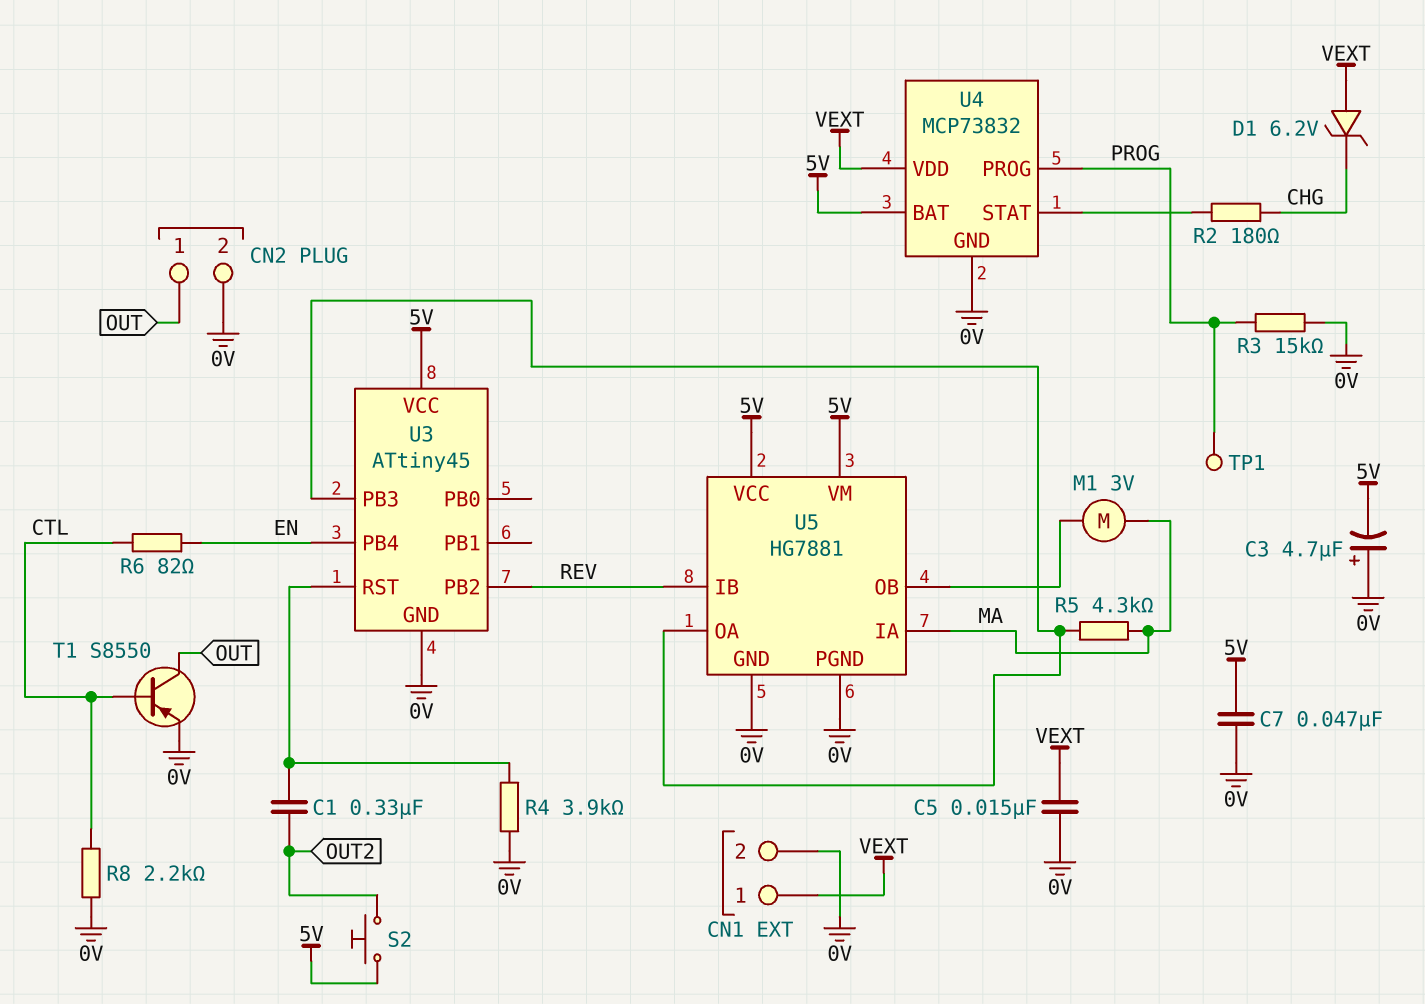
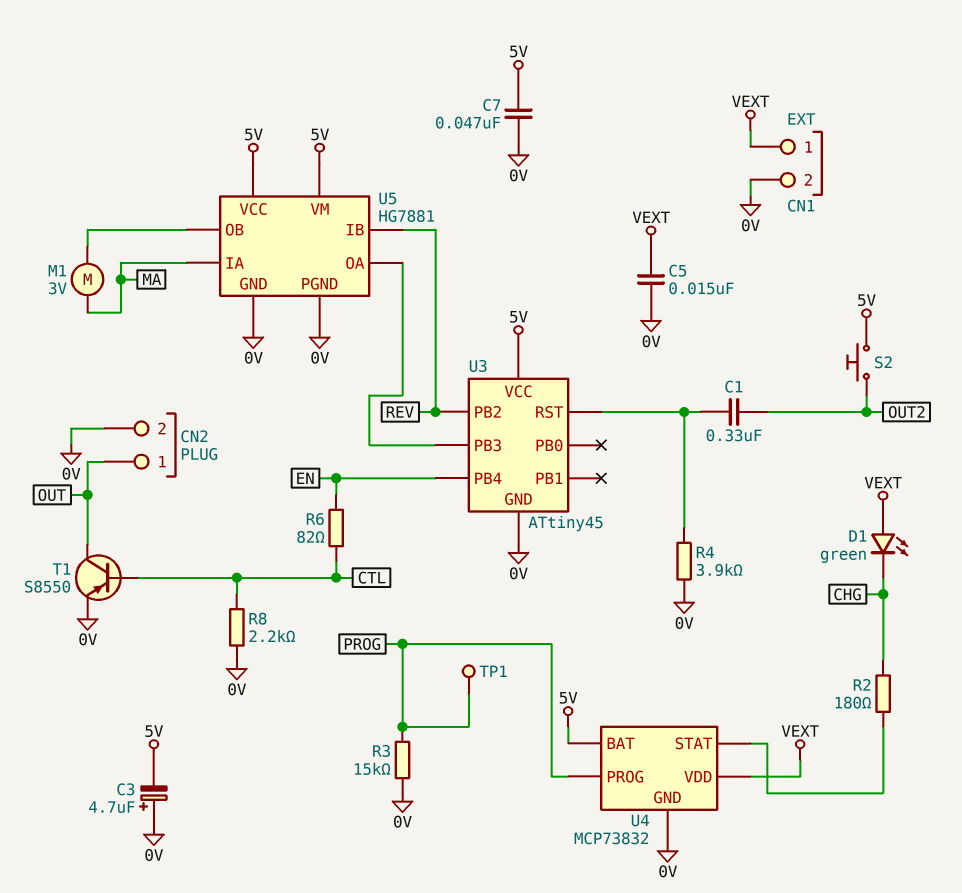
D1: zener 6.2V (A VEXT, K CHG) -> LED green (A VEXT, K CHG)
R5: 4.3k (MA, U3/PB3) -> none

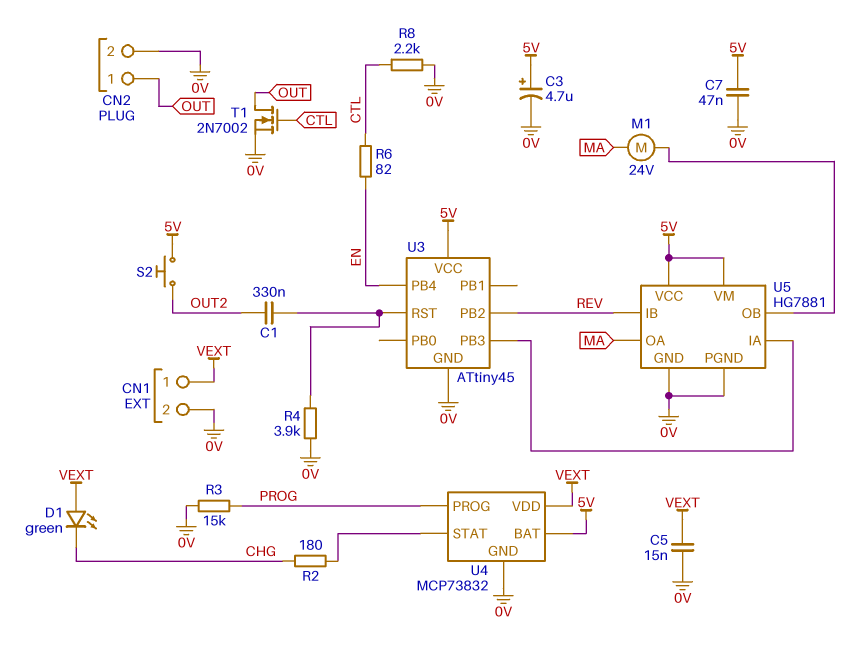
C3: 4.7uF (plus 0V, minus 5V) -> 4.7uF (plus 5V, minus 0V)
M1: motor 3V (MA, U5/OB) -> motor 24V (MA, U5/OB)
T1: PNP S8550 (B CTL, C OUT, E 0V) -> NMOS 2N7002 (G CTL, D OUT, S 0V)
TP1: test point (PROG) -> none
U5 pin IA: MA -> U3/PB3
U5 pin OA: U3/PB3 -> MA

